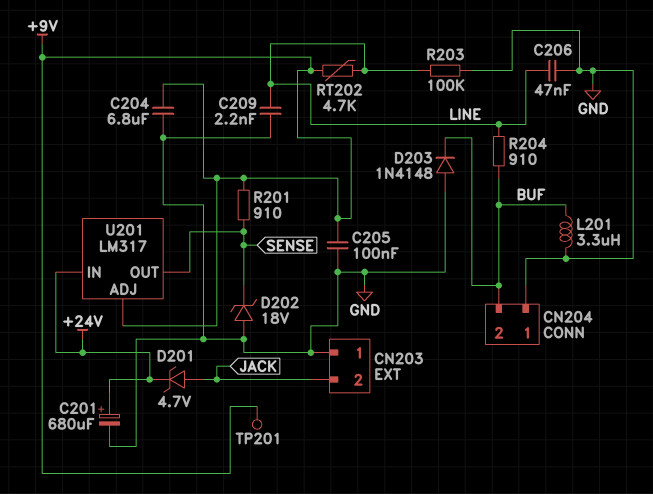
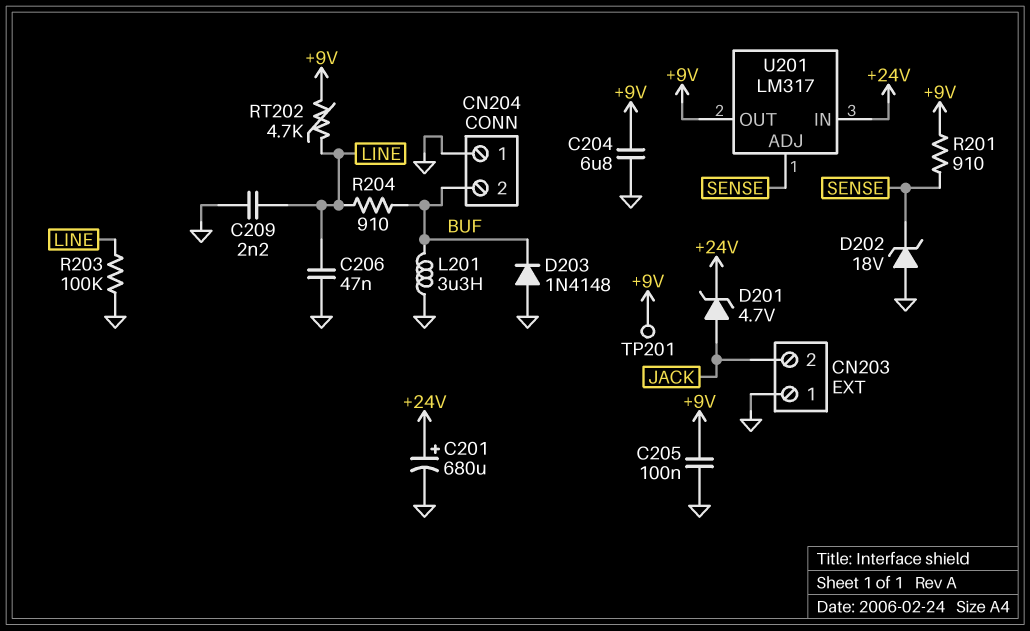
U201 pin ADJ: +9V -> SENSE
U201 pin OUT: SENSE -> +9V

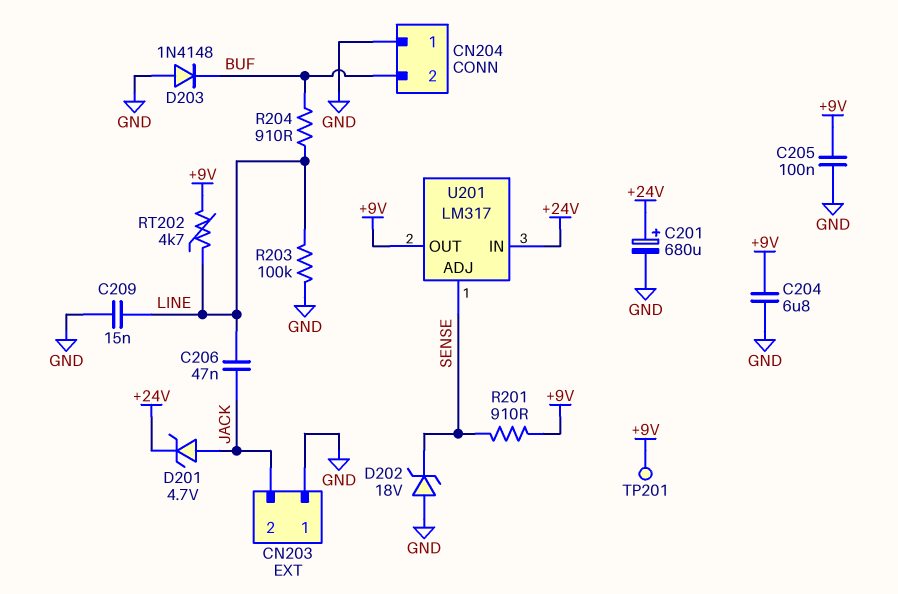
C206: 47nF (GND, LINE) -> 47nF (JACK, LINE)
C209: 2.2nF (GND, LINE) -> 15nF (GND, LINE)
L201: 3.3uH (BUF, GND) -> none

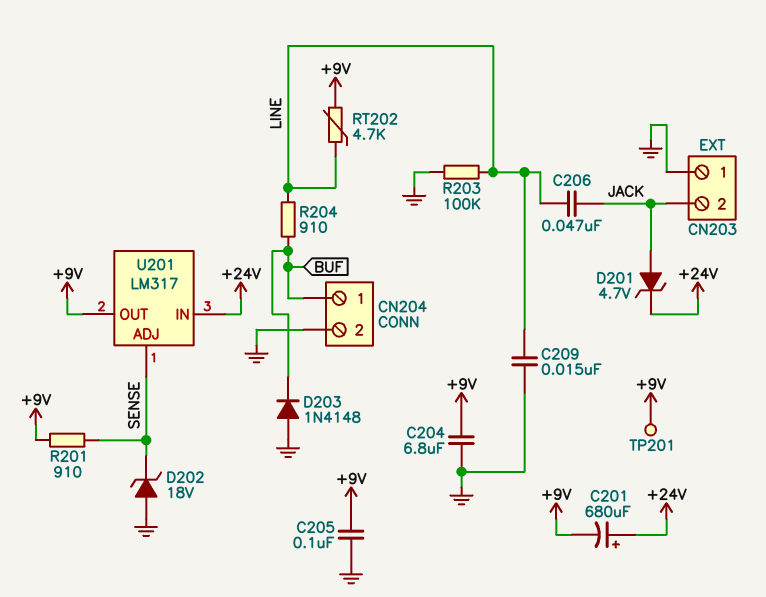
C201: 680uF (plus +24V, minus GND) -> 680uF (plus +24V, minus +9V)
CN204 pin 1: GND -> BUF
CN204 pin 2: BUF -> GND

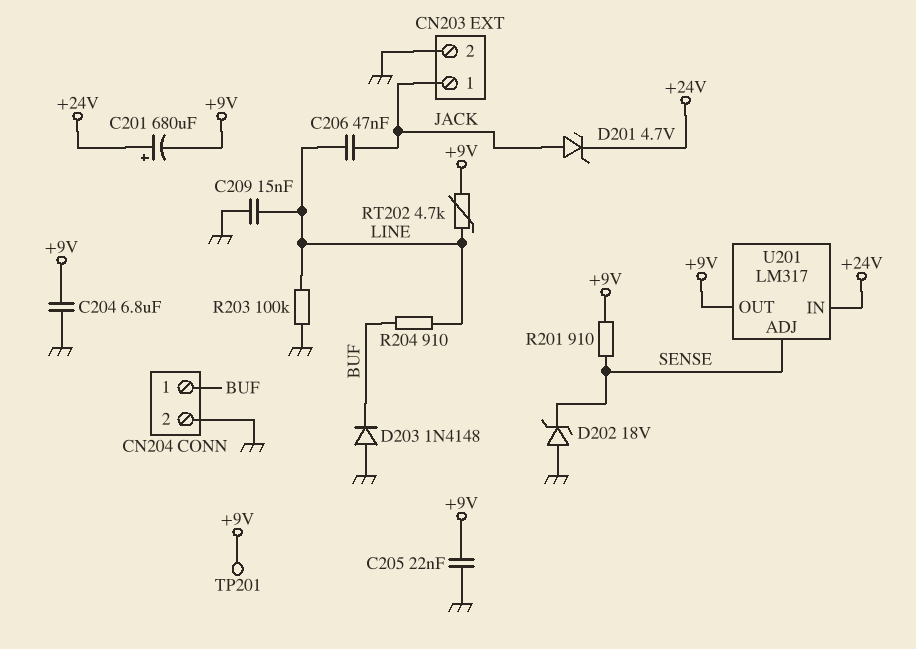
C205: 100nF (+9V, GND) -> 22nF (+9V, GND)
CN203 pin 1: GND -> JACK
CN203 pin 2: JACK -> GND

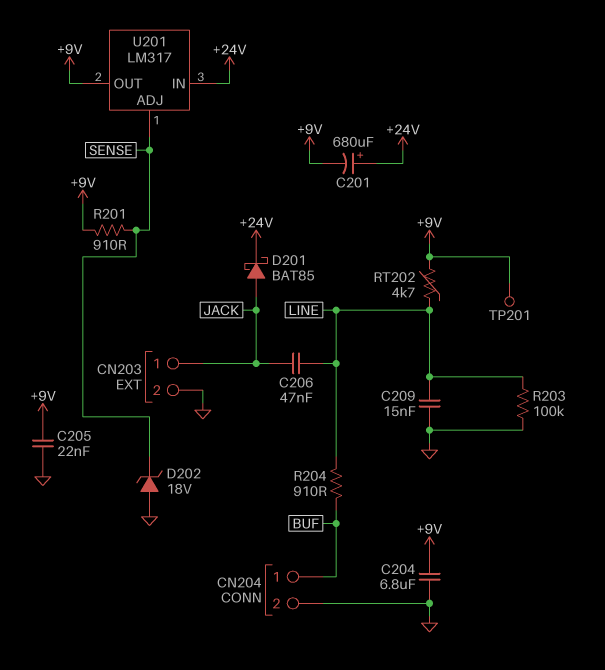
D201: zener 4.7V (A JACK, K +24V) -> schottky BAT85 (A JACK, K +24V)
D203: diode 1N4148 (A GND, K BUF) -> none

